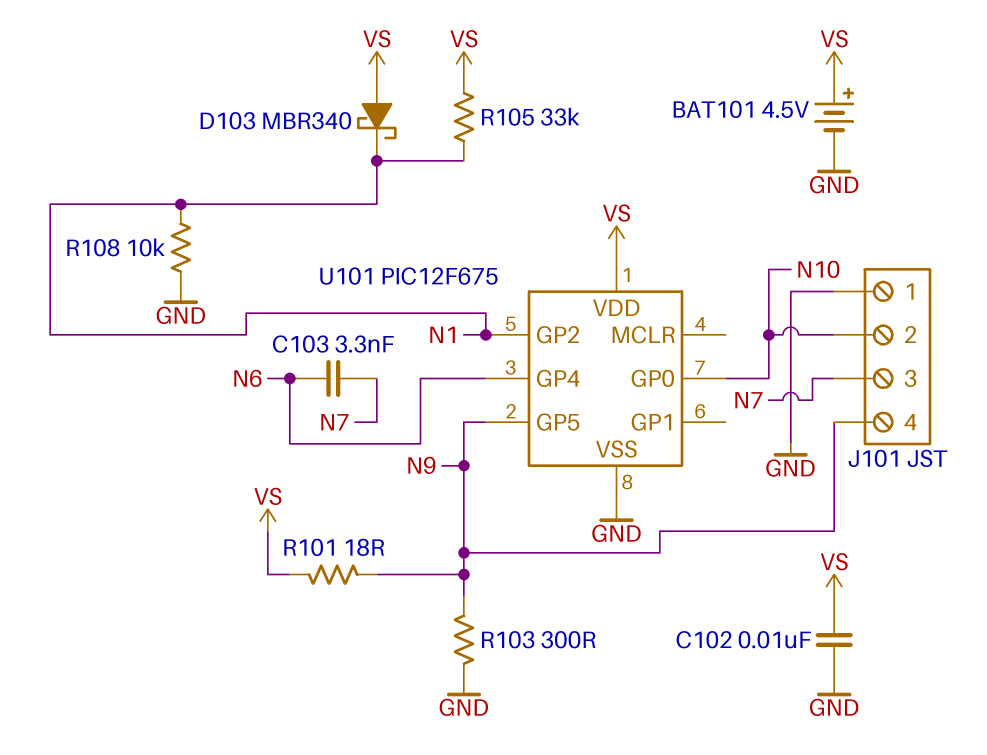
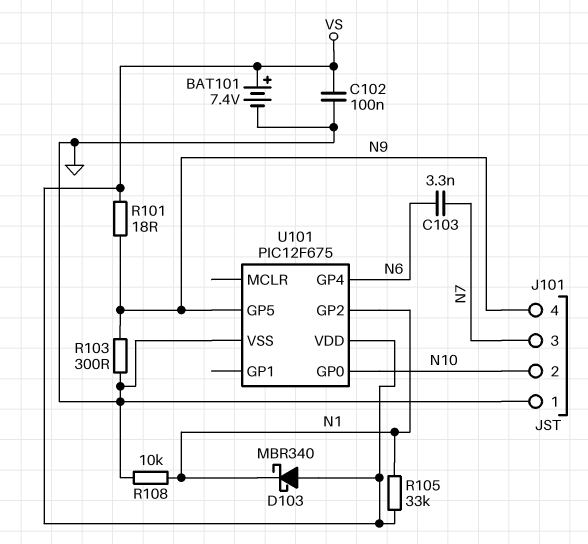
BAT101: 4.5V (plus VS, minus GND) -> 7.4V (plus VS, minus GND)
C102: 10nF (GND, VS) -> 100nF (GND, VS)

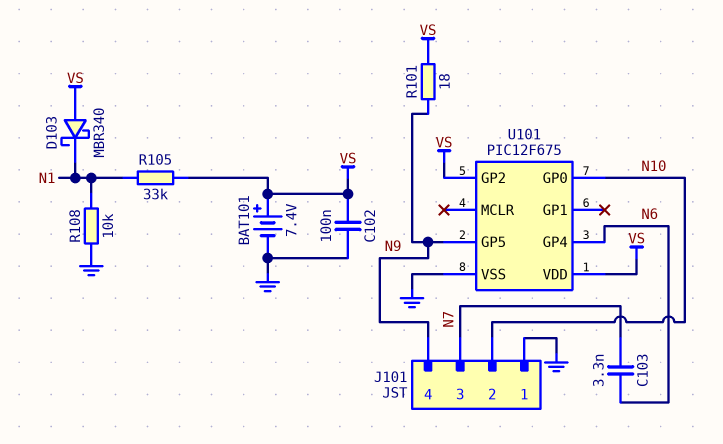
R103: 300 (GND, N9) -> none
U101 pin GP2: N1 -> VS

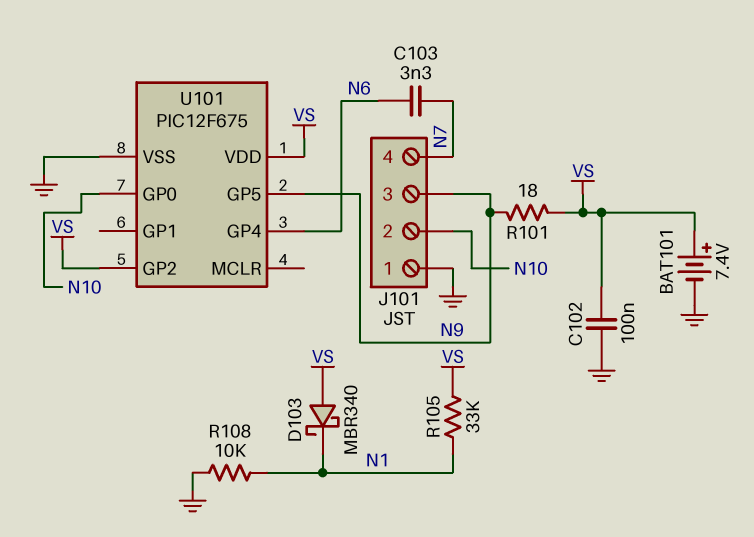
J101 pin 3: N7 -> N9
J101 pin 4: N9 -> N7

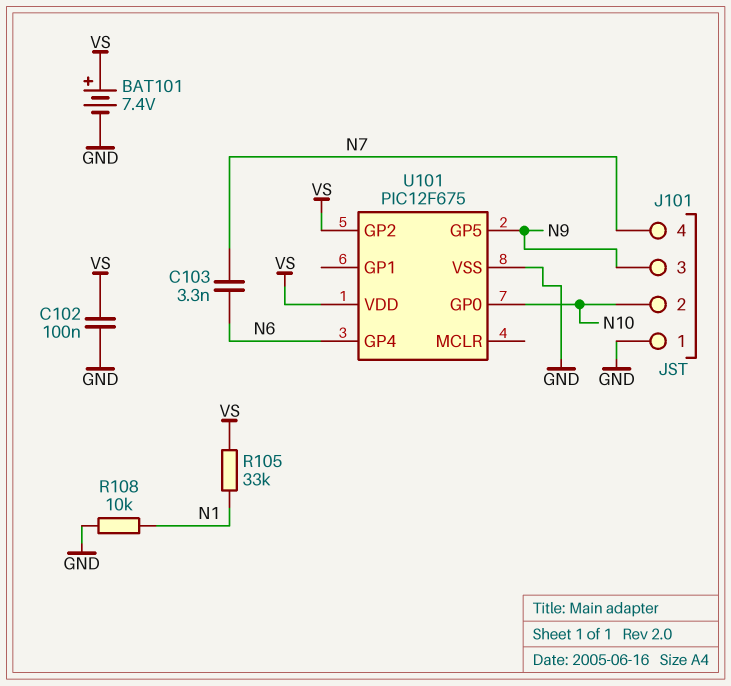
D103: schottky MBR340 (A VS, K N1) -> none
R101: 18 (N9, VS) -> none

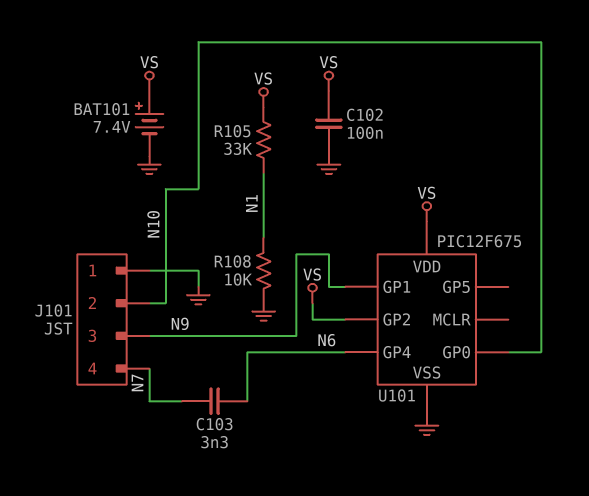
U101 pin GP1: none -> N9
U101 pin GP5: N9 -> none

